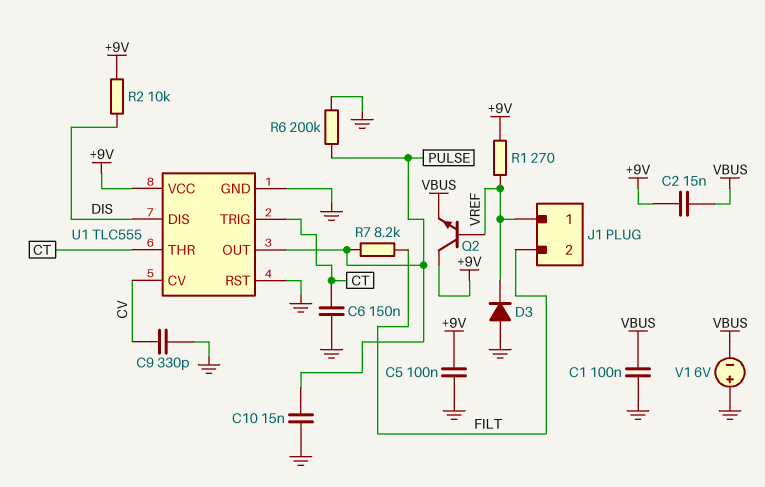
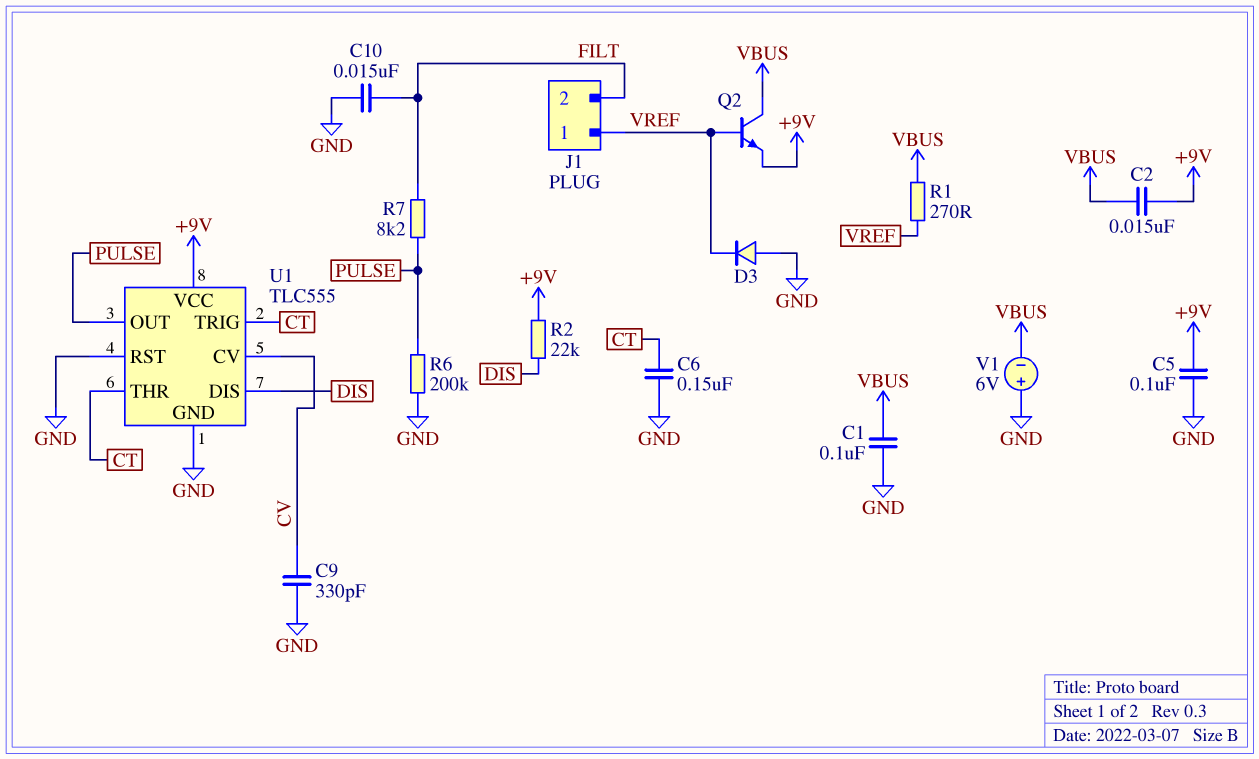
C10: 15nF (GND, PULSE) -> 15nF (FILT, GND)
Q2: NPN (B VREF, C +9V, E VBUS) -> NPN (B VREF, C VBUS, E +9V)
R1: 270 (+9V, VREF) -> 270 (VBUS, VREF)
R2: 10k (+9V, DIS) -> 22k (+9V, DIS)

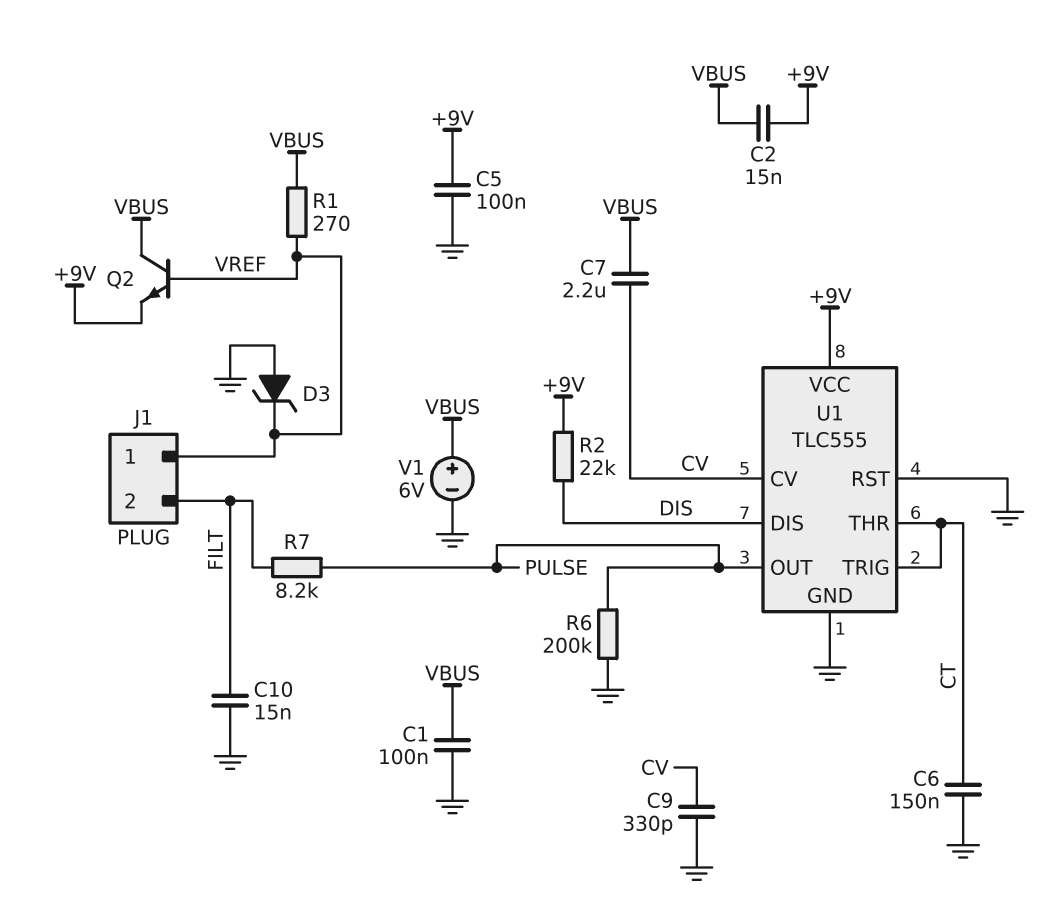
C7: none -> 2.2uF (CV, VBUS)
D3: diode (A GND, K VREF) -> zener (A GND, K VREF)
V1: 6V (plus GND, minus VBUS) -> 6V (plus VBUS, minus GND)

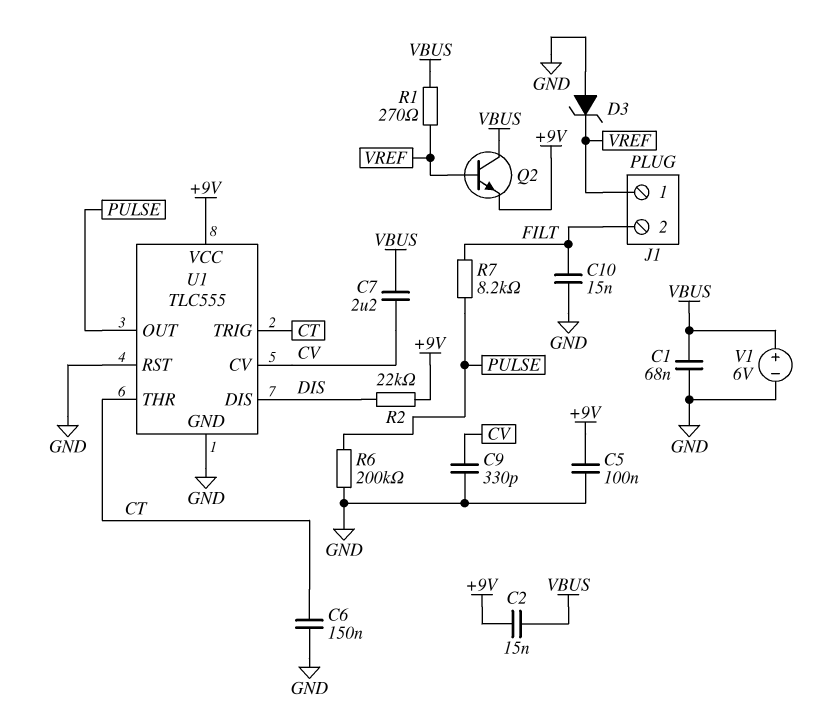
C1: 100nF (GND, VBUS) -> 68nF (GND, VBUS)

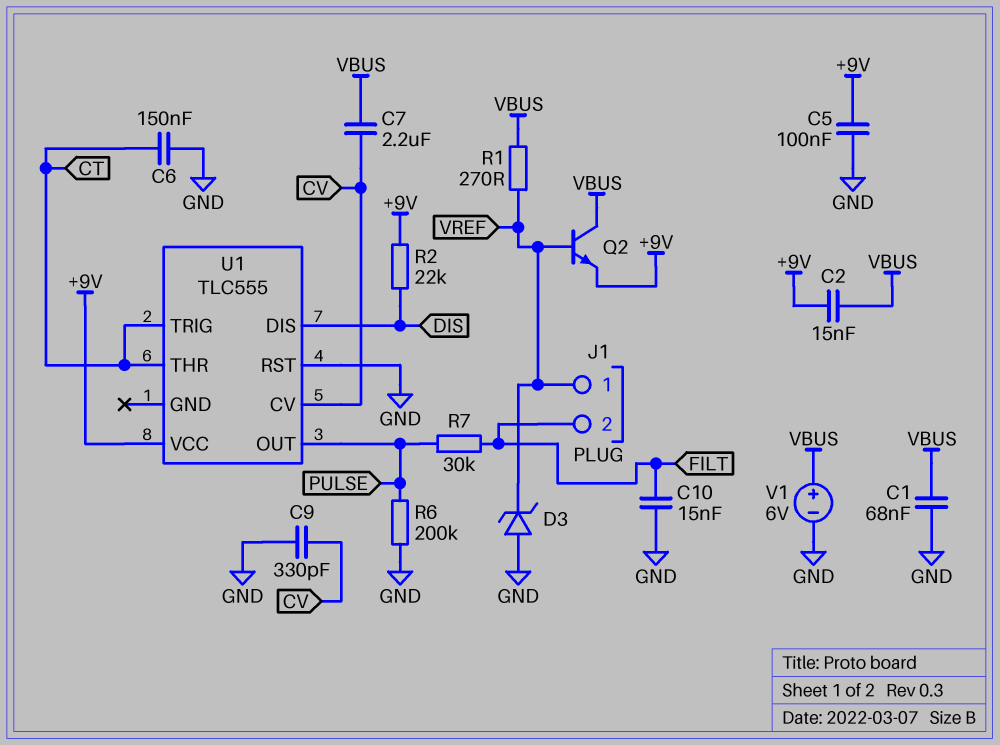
R7: 8.2k (FILT, PULSE) -> 30k (FILT, PULSE)
U1 pin GND: GND -> none

